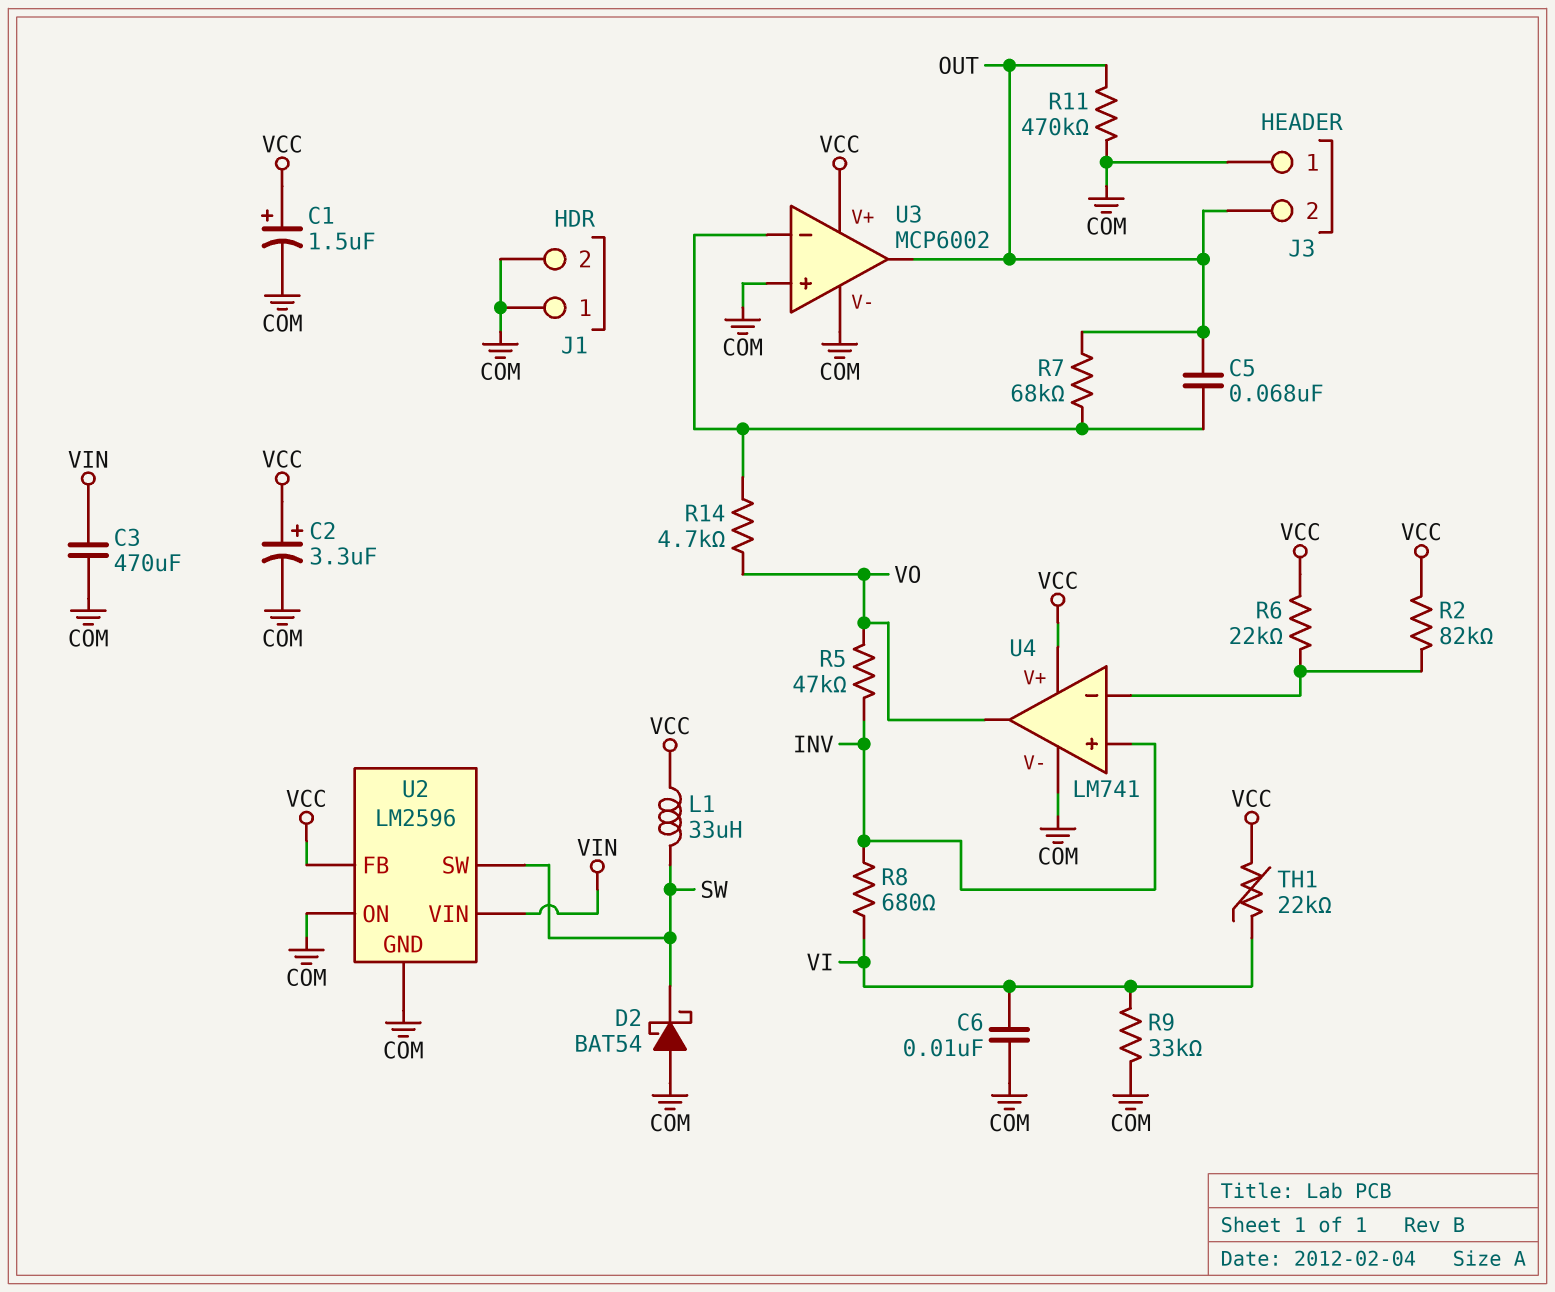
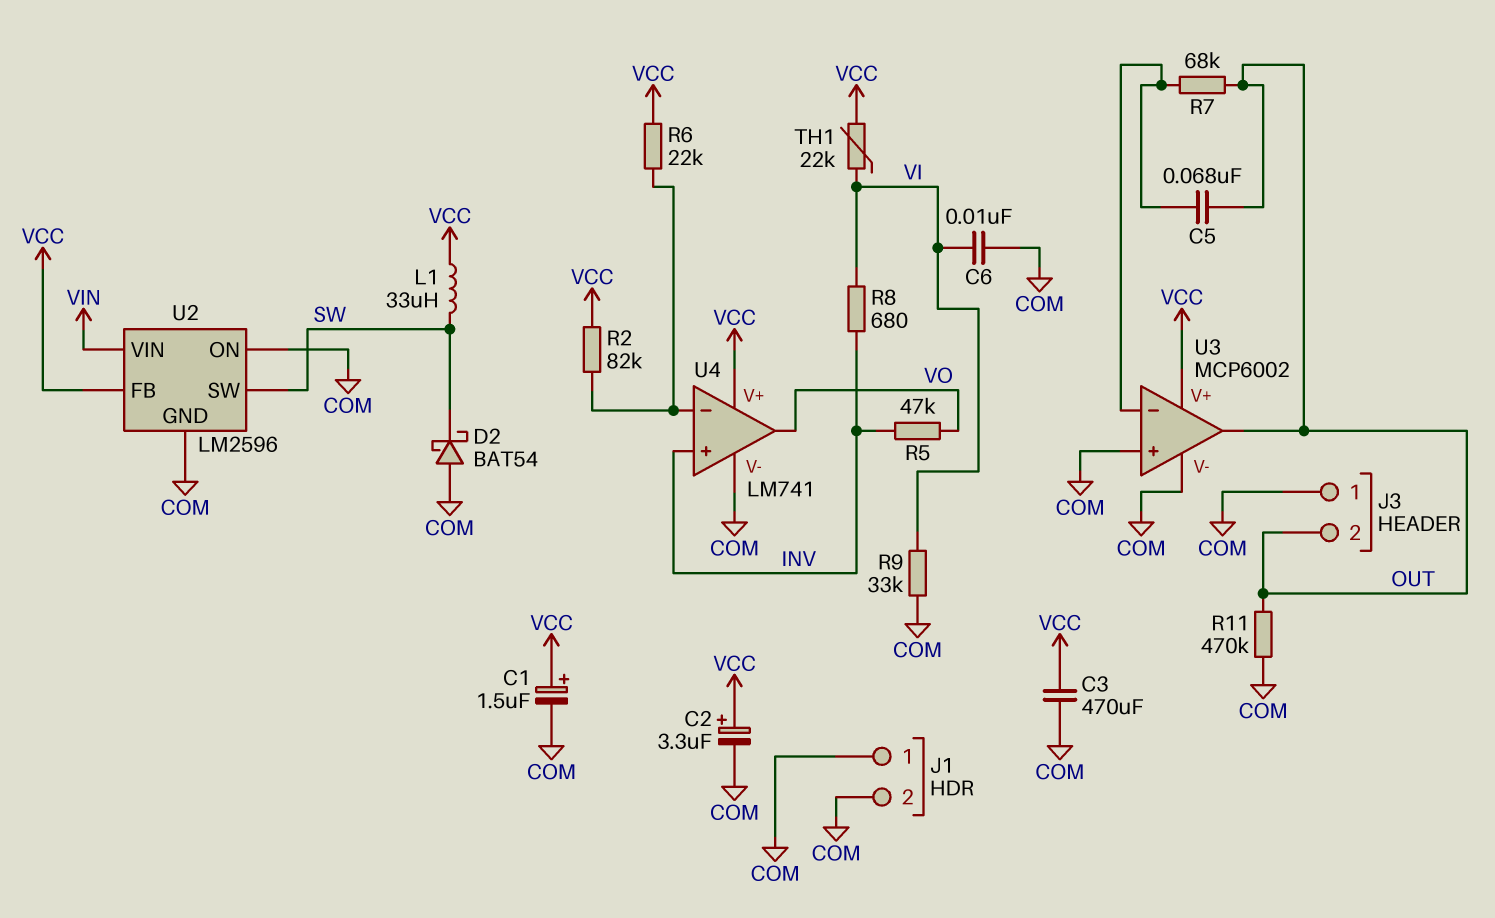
C3: 470uF (COM, VIN) -> 470uF (COM, VCC)
R14: 4.7k (U3/in-, VO) -> none

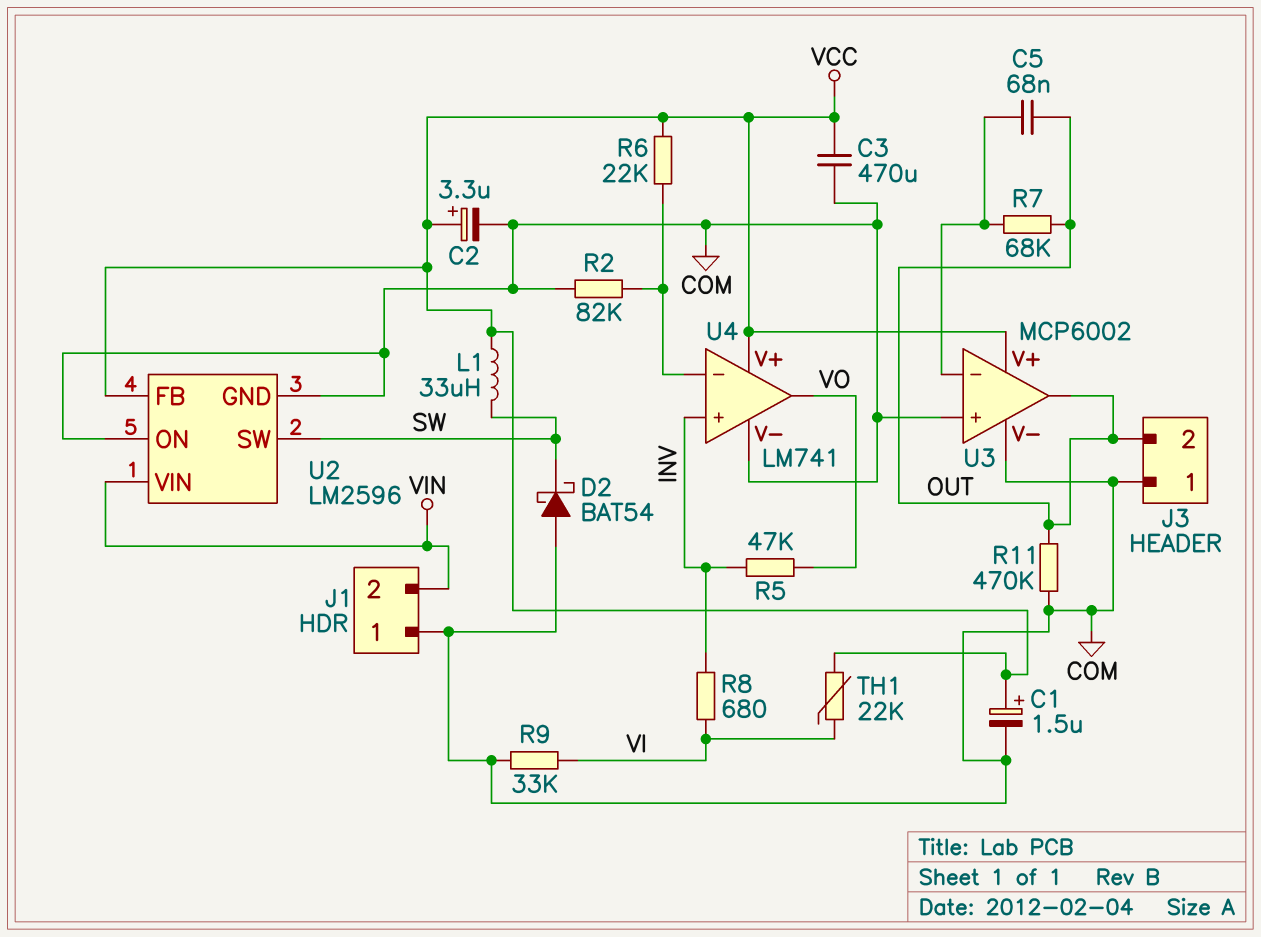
C6: 10nF (COM, VI) -> none
J1 pin 2: COM -> VIN
R2: 82k (U4/in-, VCC) -> 82k (COM, U4/in-)

